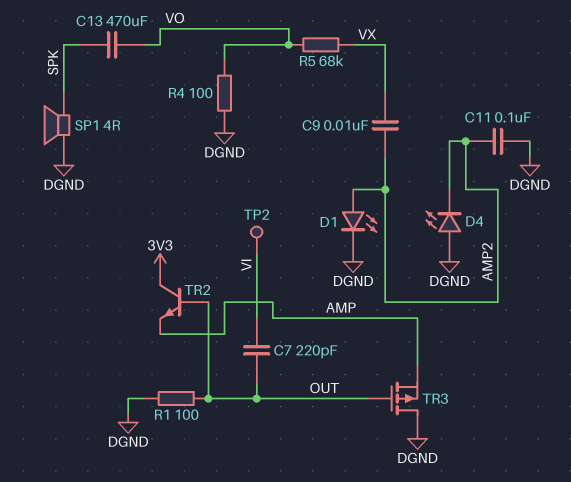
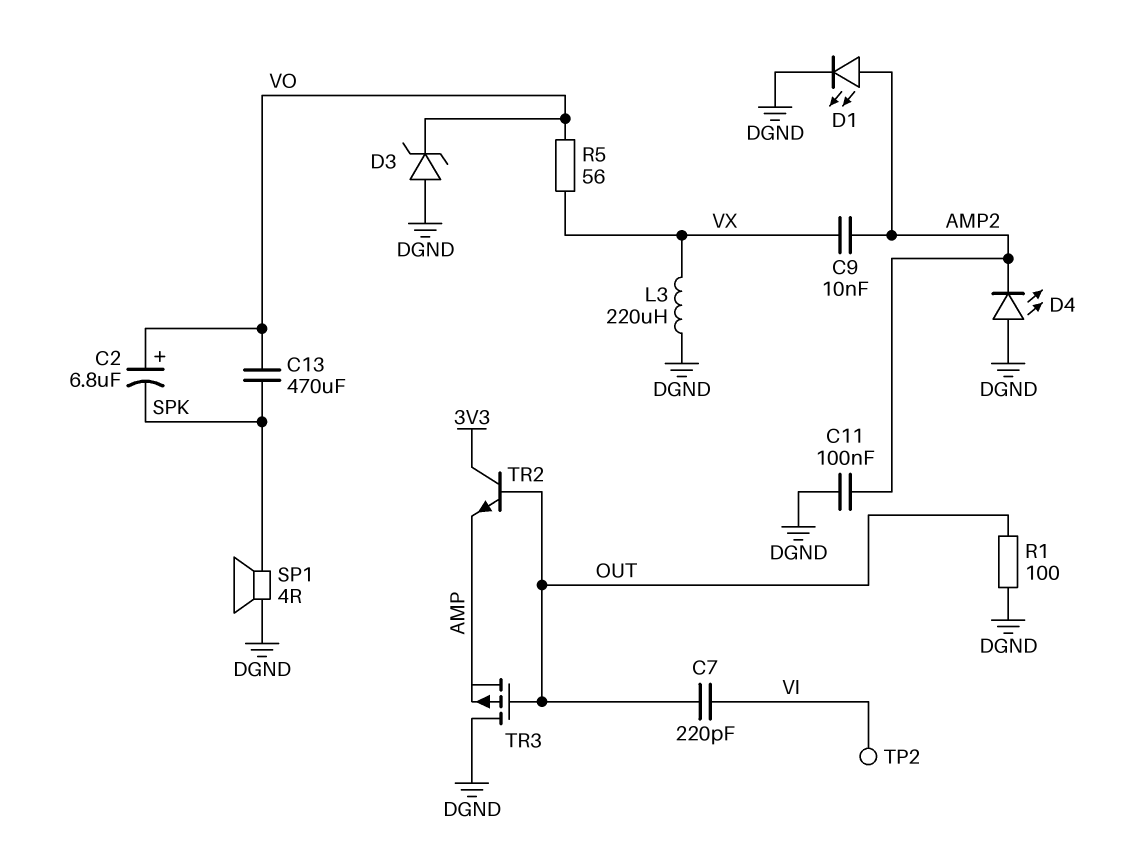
C2: none -> 6.8uF (plus VO, minus SPK)
D3: none -> zener (A DGND, K VO)
L3: none -> 220uH (DGND, VX)
R4: 100 (DGND, VO) -> none
R5: 68k (VO, VX) -> 56 (VO, VX)

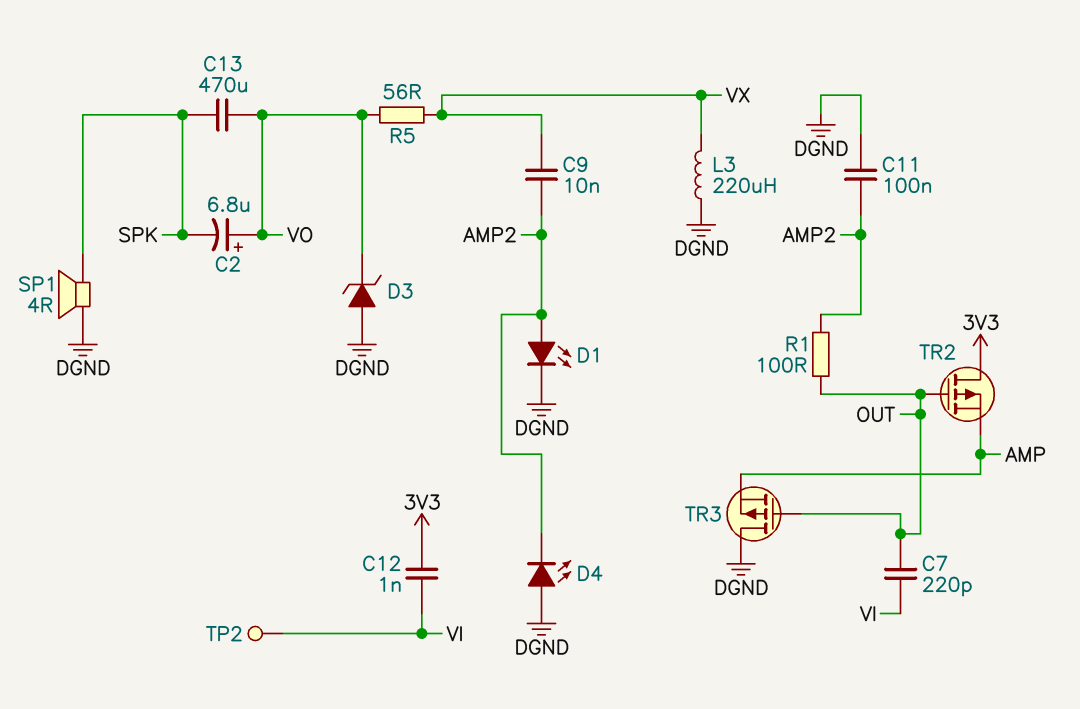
C12: none -> 1nF (3V3, VI)
R1: 100 (DGND, OUT) -> 100 (AMP2, OUT)
TR2: NPN (B OUT, C 3V3, E AMP) -> PMOS (G OUT, D 3V3, S AMP)

